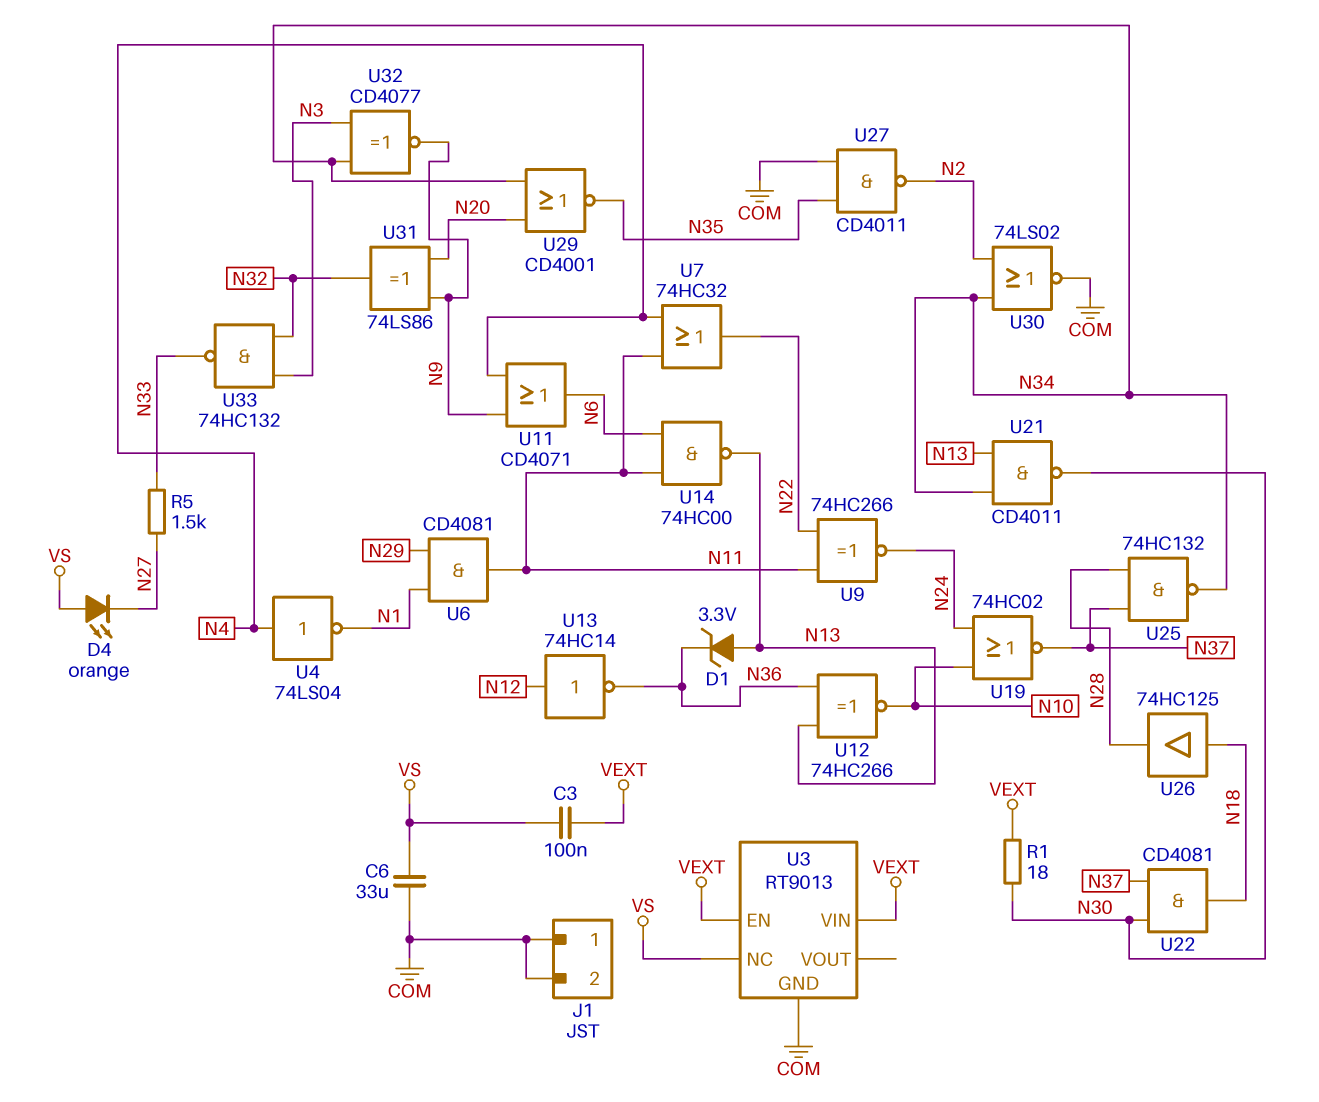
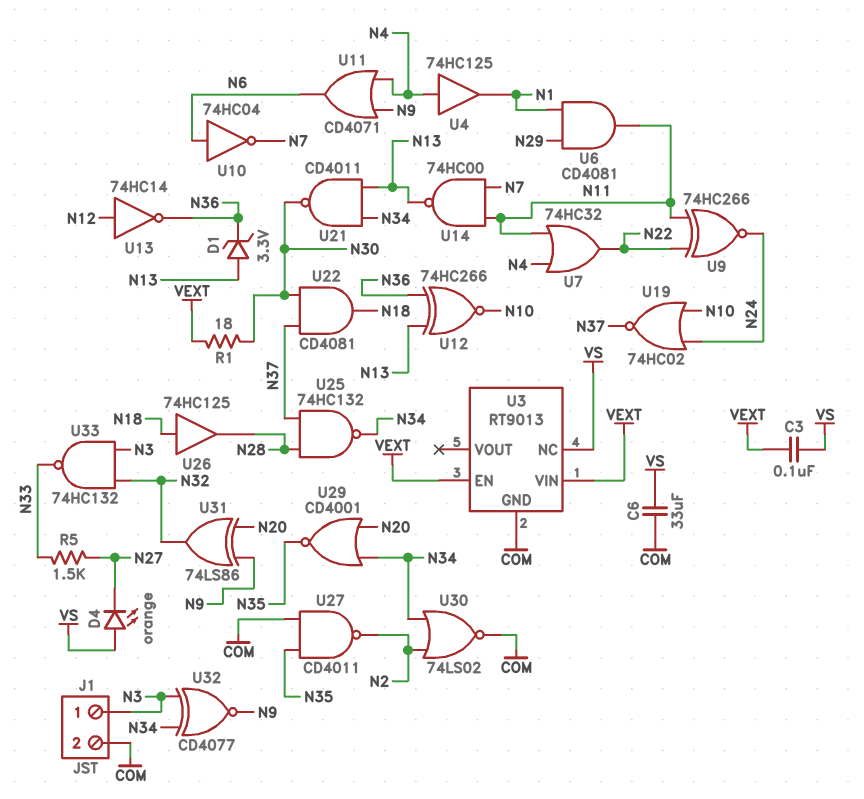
J1 pin 1: COM -> N3
U4: NOT 74LS04 (in N4, out N1) -> buffer 74HC125 (in N4, out N1)
U10: none -> NOT 74HC04 (in N6, out N7)
U14: NAND 74HC00 (in N6, in N11, out N13) -> NAND 74HC00 (in N7, in N11, out N13)

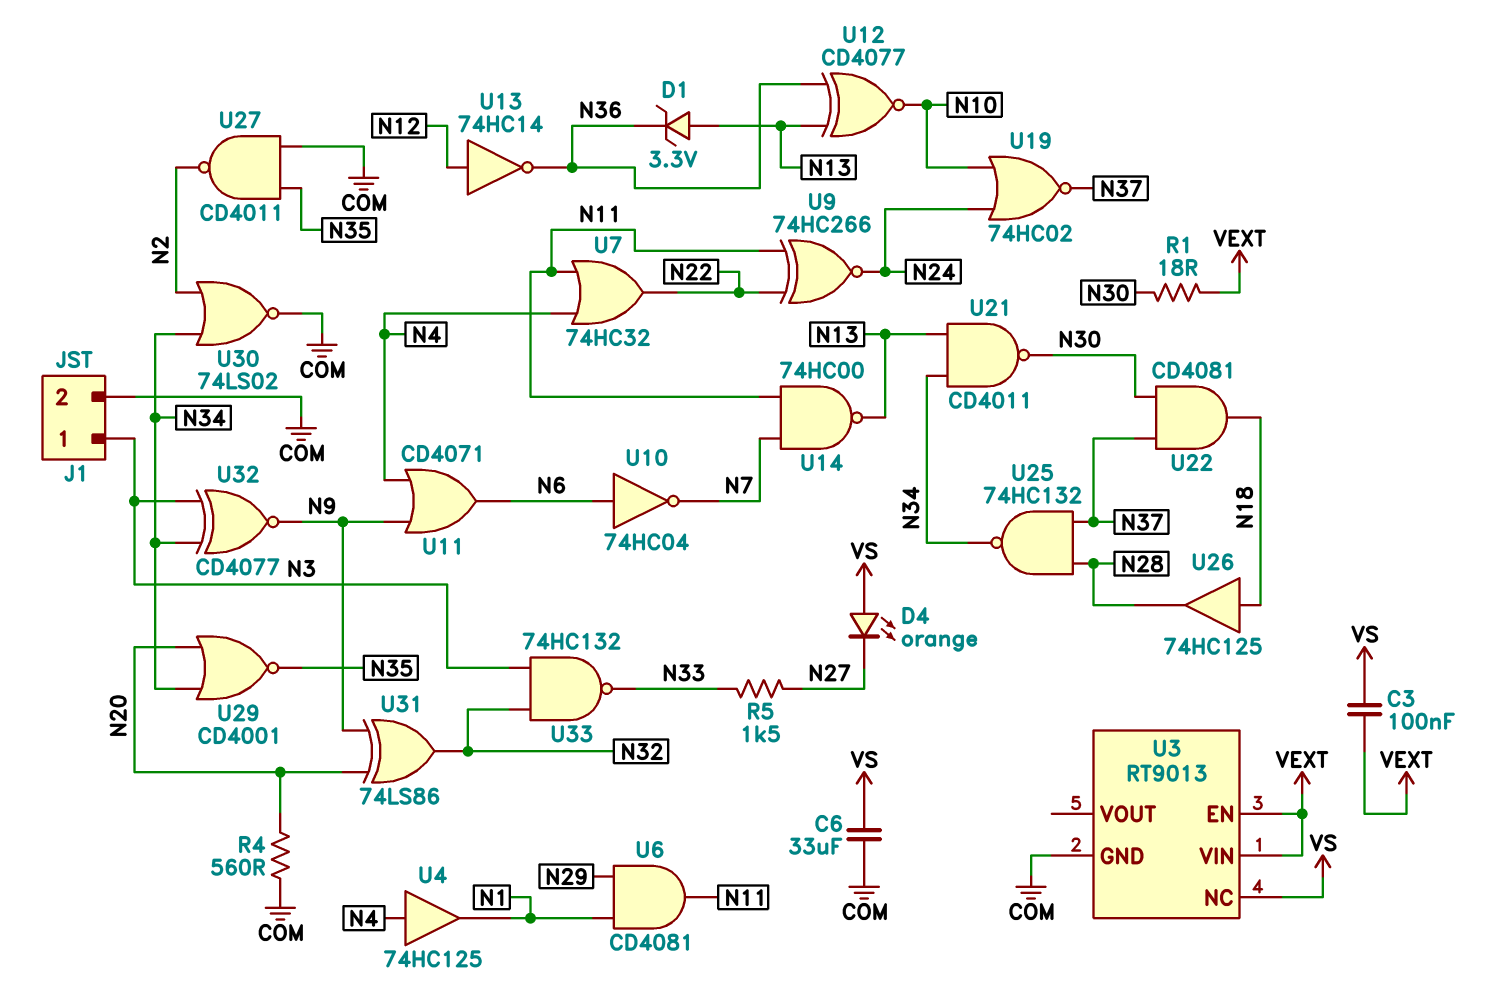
R4: none -> 560 (COM, N20)
U12: XNOR 74HC266 (in N13, in N36, out N10) -> XNOR CD4077 (in N13, in N36, out N10)

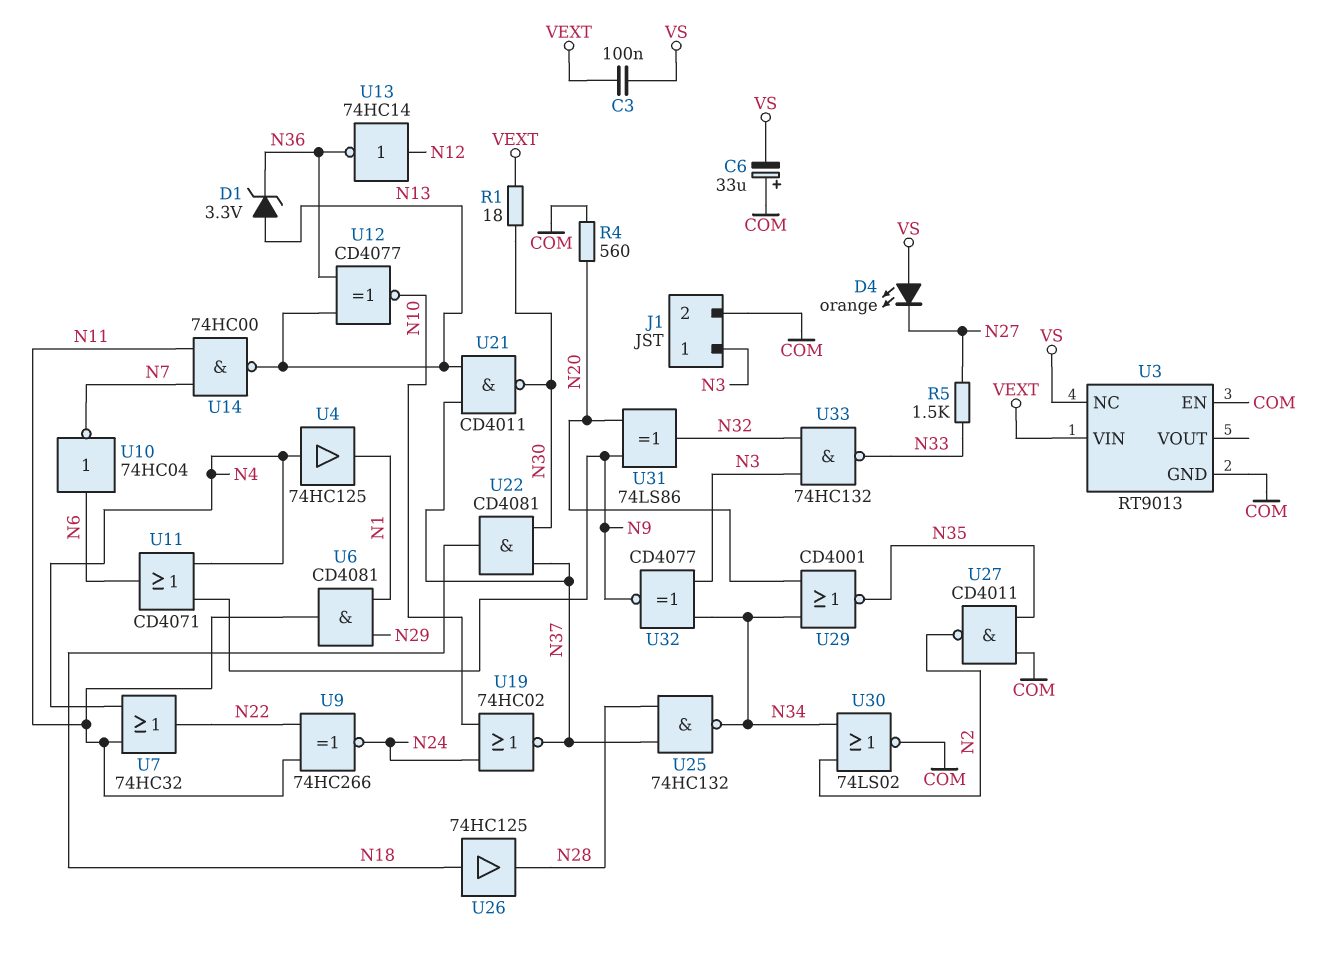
C6: 33uF (COM, VS) -> 33uF (plus COM, minus VS)
U3 pin EN: VEXT -> COM
U21: NAND CD4011 (in N13, in N34, out N30) -> NAND CD4011 (in N13, in N37, out N30)

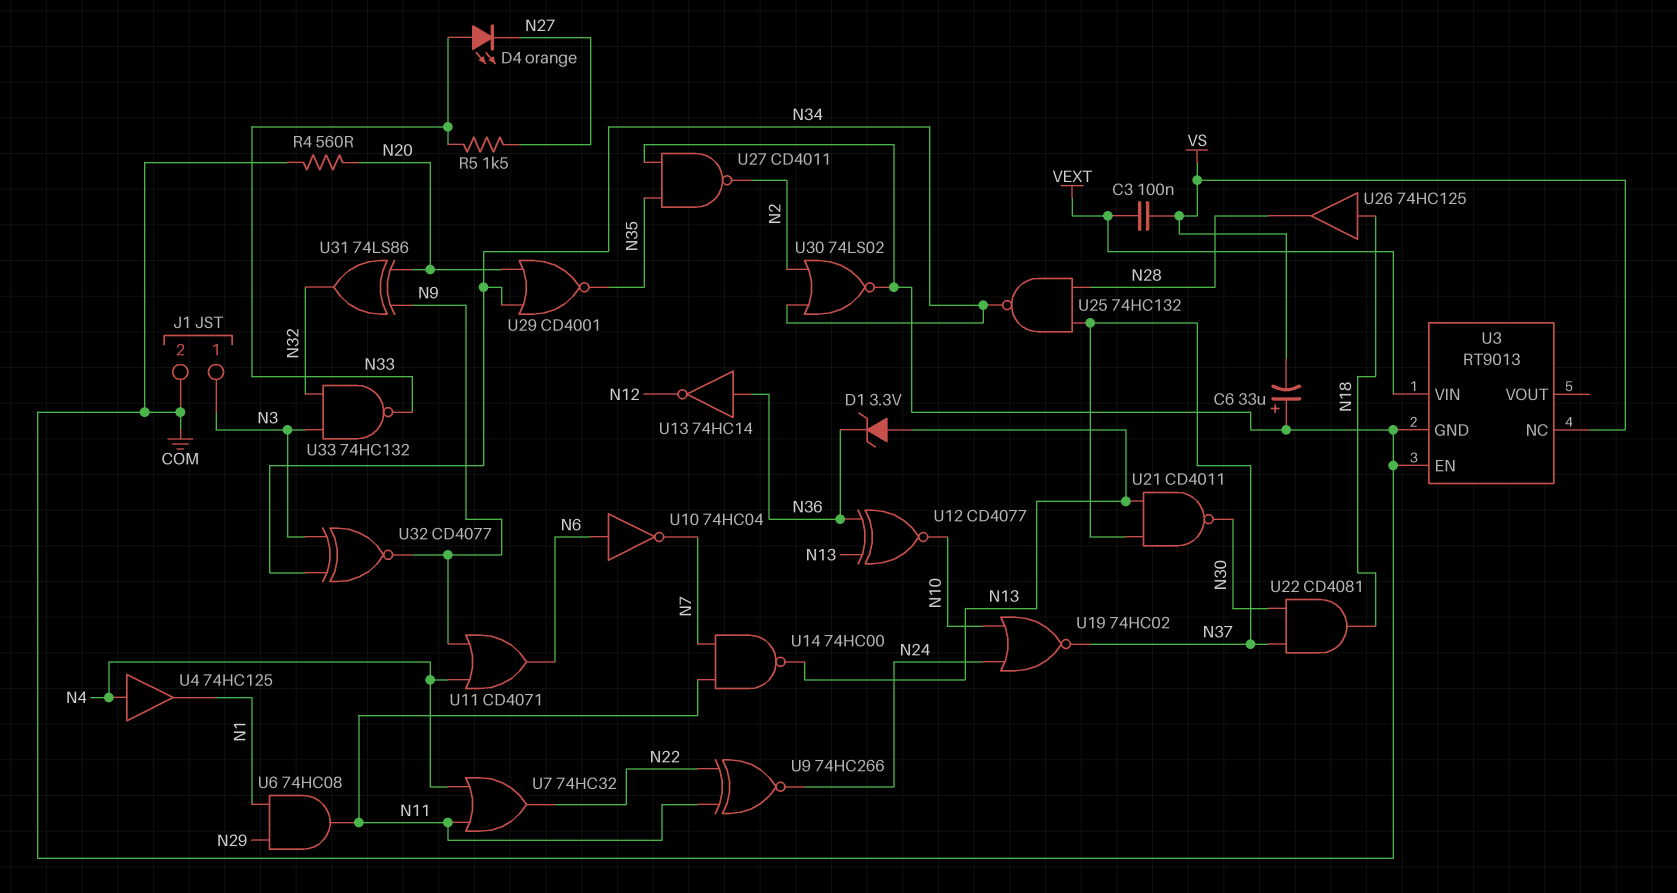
D4: LED orange (A VS, K N27) -> LED orange (A N33, K N27)
R1: 18 (N30, VEXT) -> none
U6: AND CD4081 (in N1, in N29, out N11) -> AND 74HC08 (in N1, in N29, out N11)
U13: NOT 74HC14 (in N12, out N36) -> NOT 74HC14 (in N36, out N12)

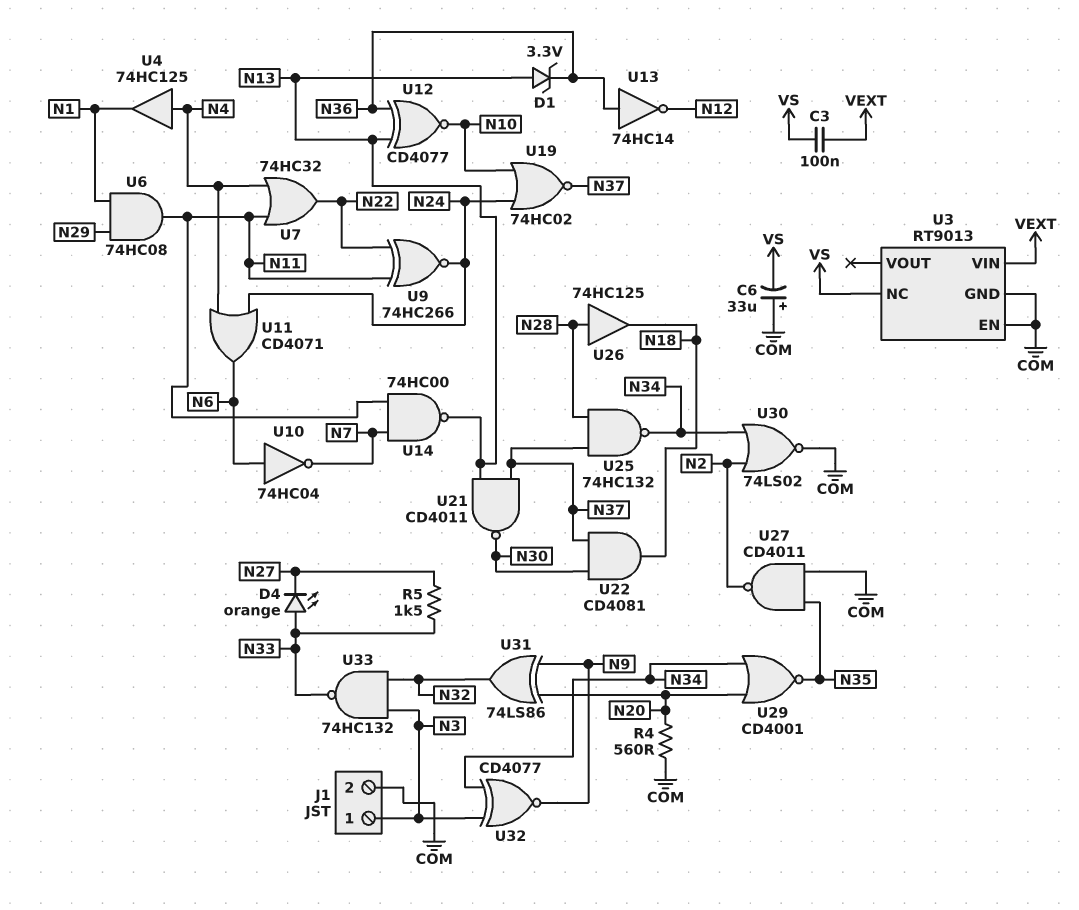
U11: OR CD4071 (in N4, in N9, out N6) -> OR CD4071 (in N4, in N24, out N6)
U26: buffer 74HC125 (in N18, out N28) -> buffer 74HC125 (in N28, out N18)

